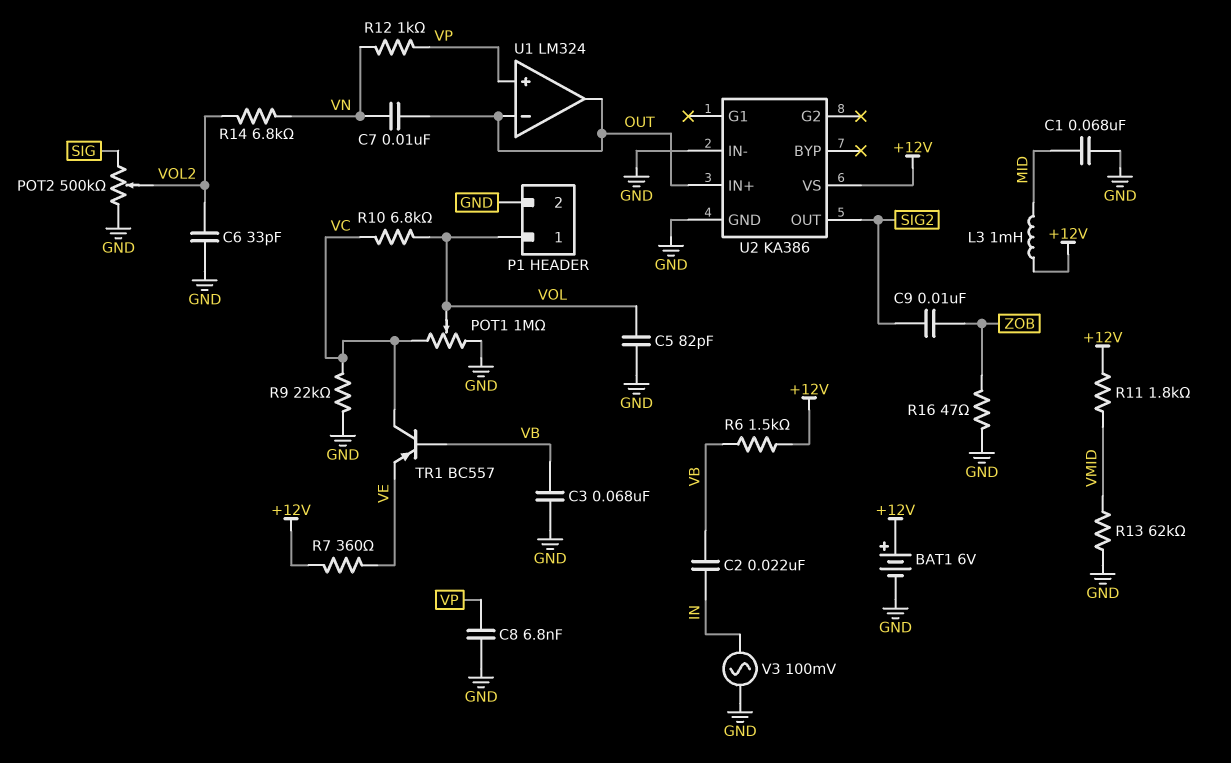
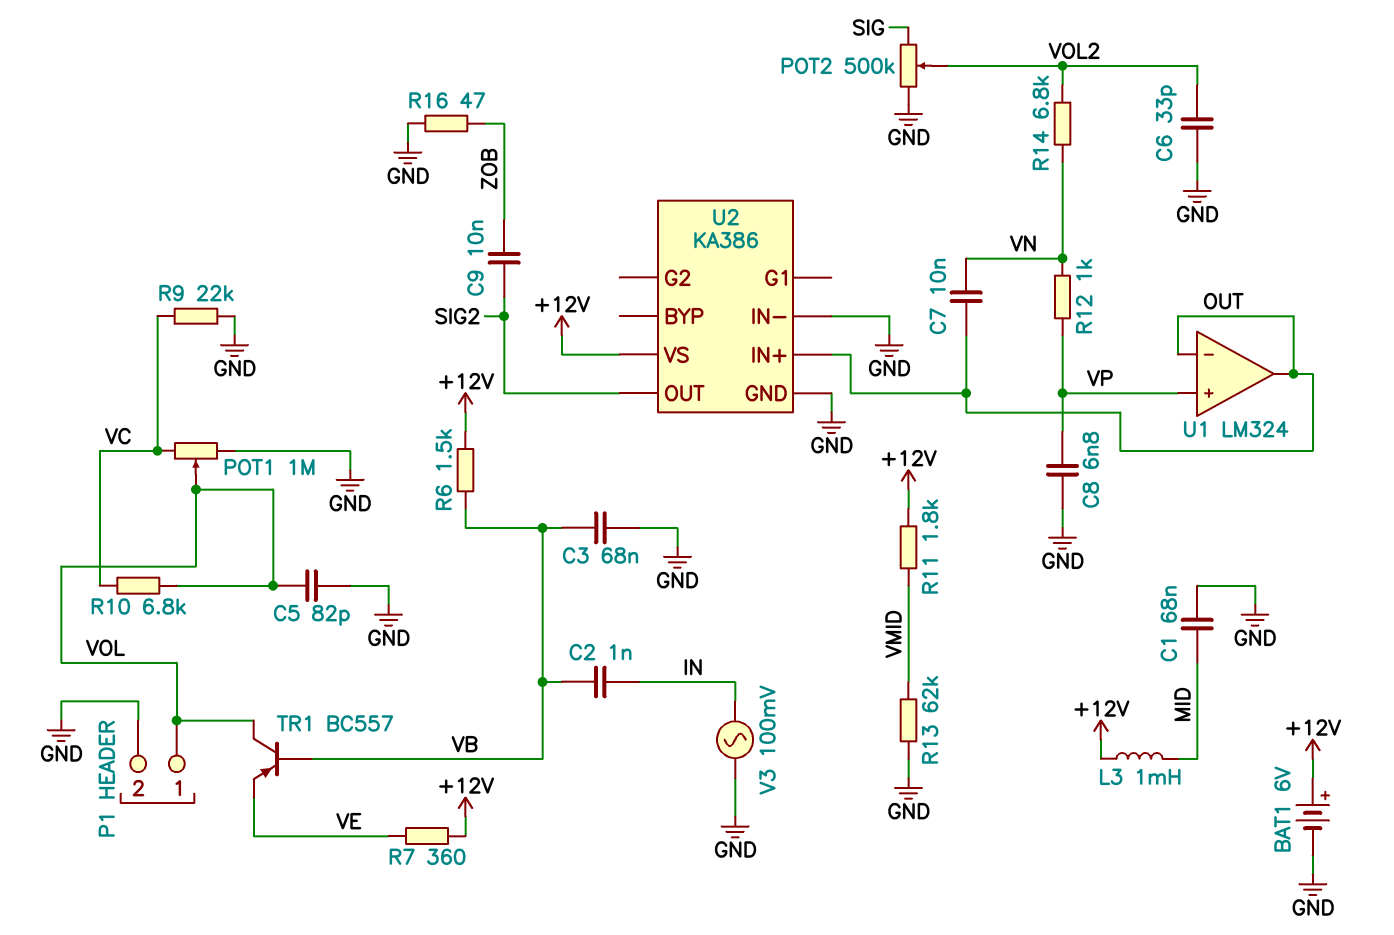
C2: 22nF (IN, VB) -> 1nF (IN, VB)
TR1: PNP BC557 (B VB, C VC, E VE) -> PNP BC557 (B VB, C VOL, E VE)

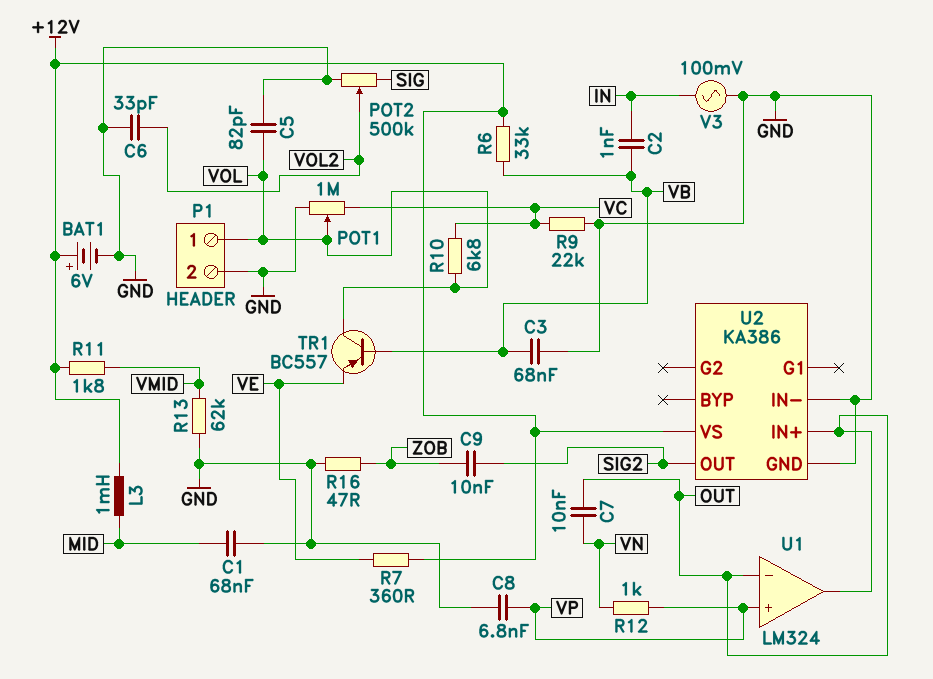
R6: 1.5k (+12V, VB) -> 33k (+12V, VB)
R14: 6.8k (VN, VOL2) -> none

